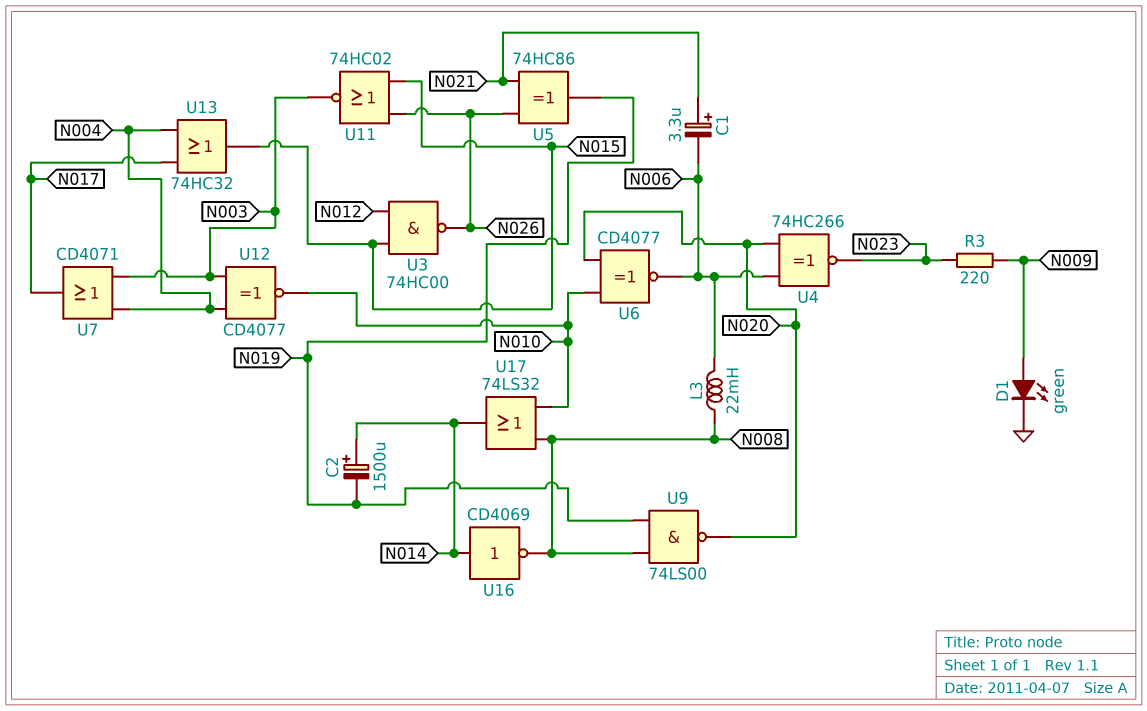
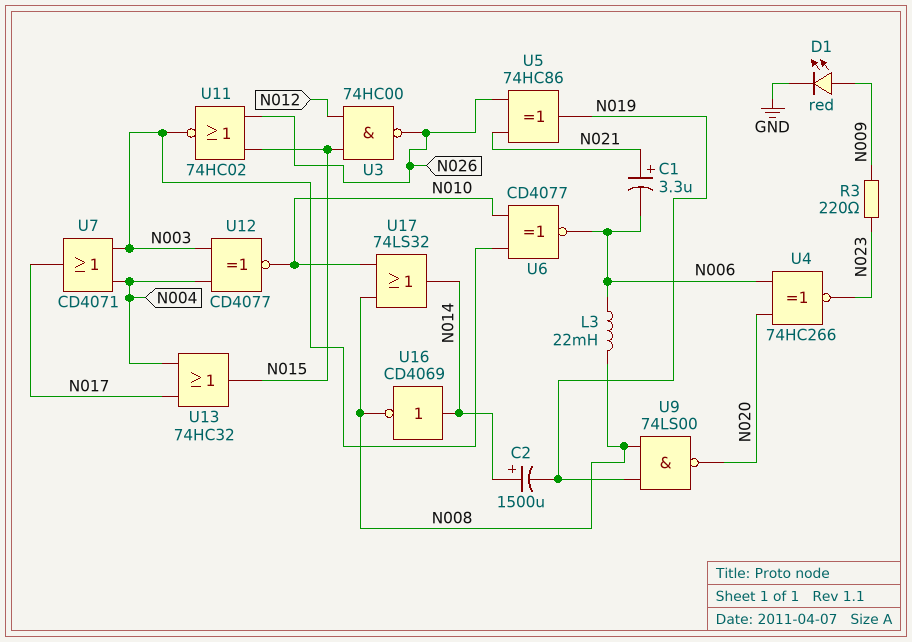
D1: LED green (A N009, K GND) -> LED red (A N009, K GND)
U6: XNOR CD4077 (in N010, in N020, out N006) -> XNOR CD4077 (in N003, in N010, out N006)

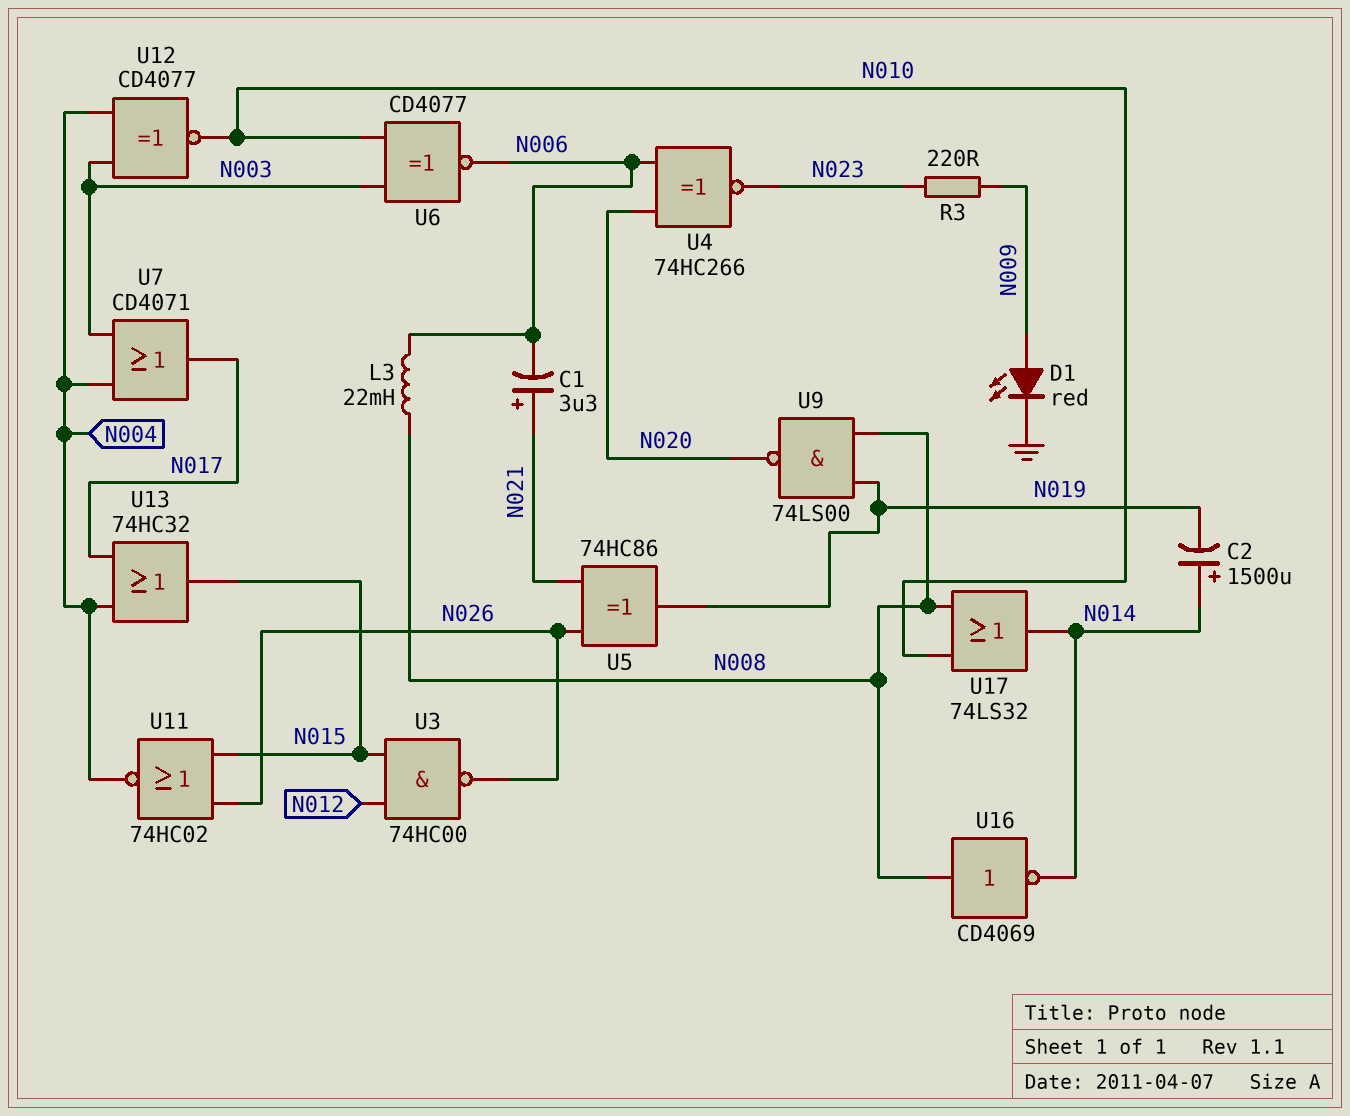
U11: NOR 74HC02 (in N015, in N026, out N003) -> NOR 74HC02 (in N015, in N026, out N004)
U16: NOT CD4069 (in N014, out N008) -> NOT CD4069 (in N008, out N014)

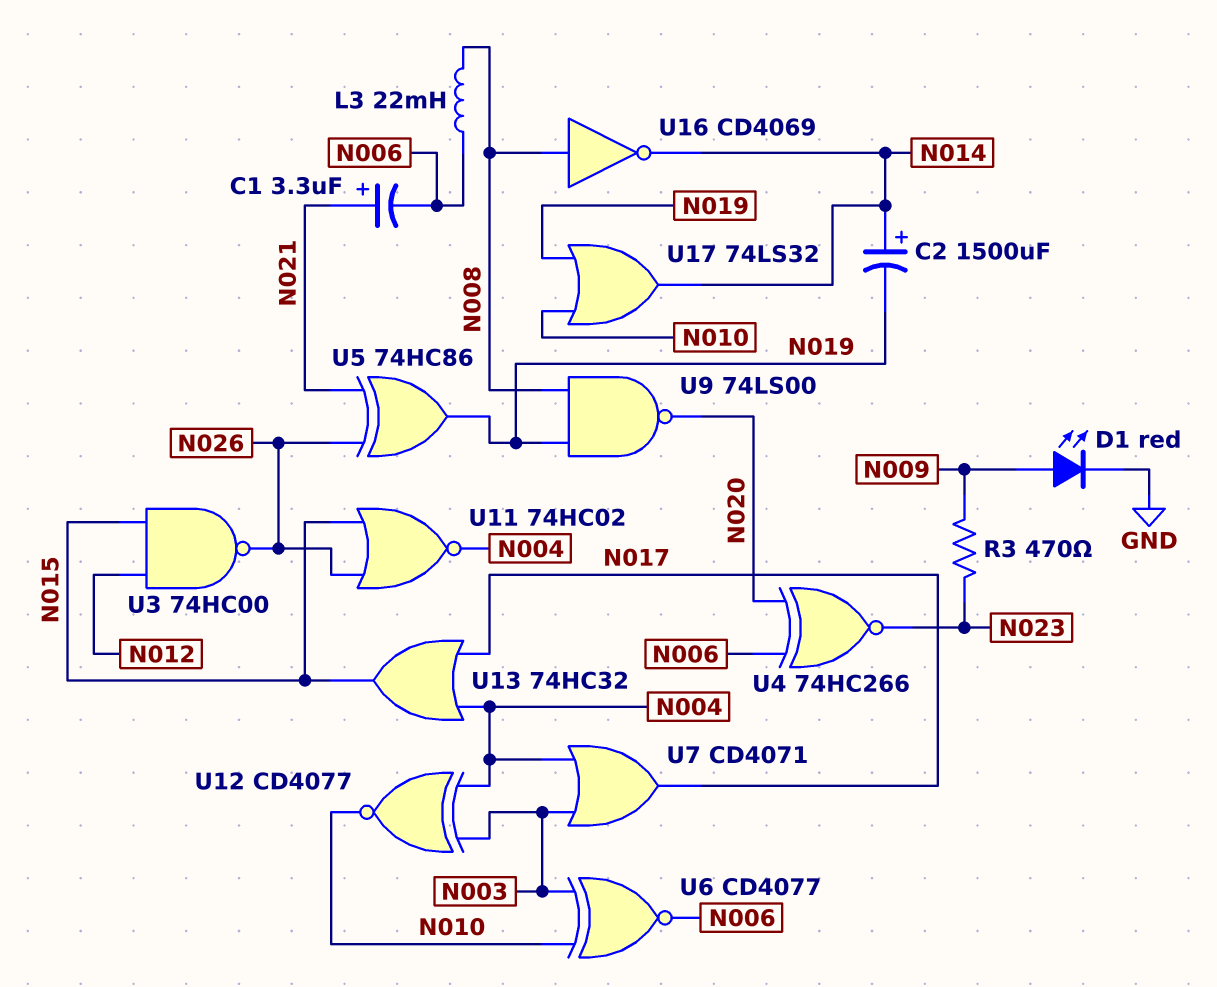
R3: 220 (N009, N023) -> 470 (N009, N023)
U17: OR 74LS32 (in N008, in N010, out N014) -> OR 74LS32 (in N010, in N019, out N014)

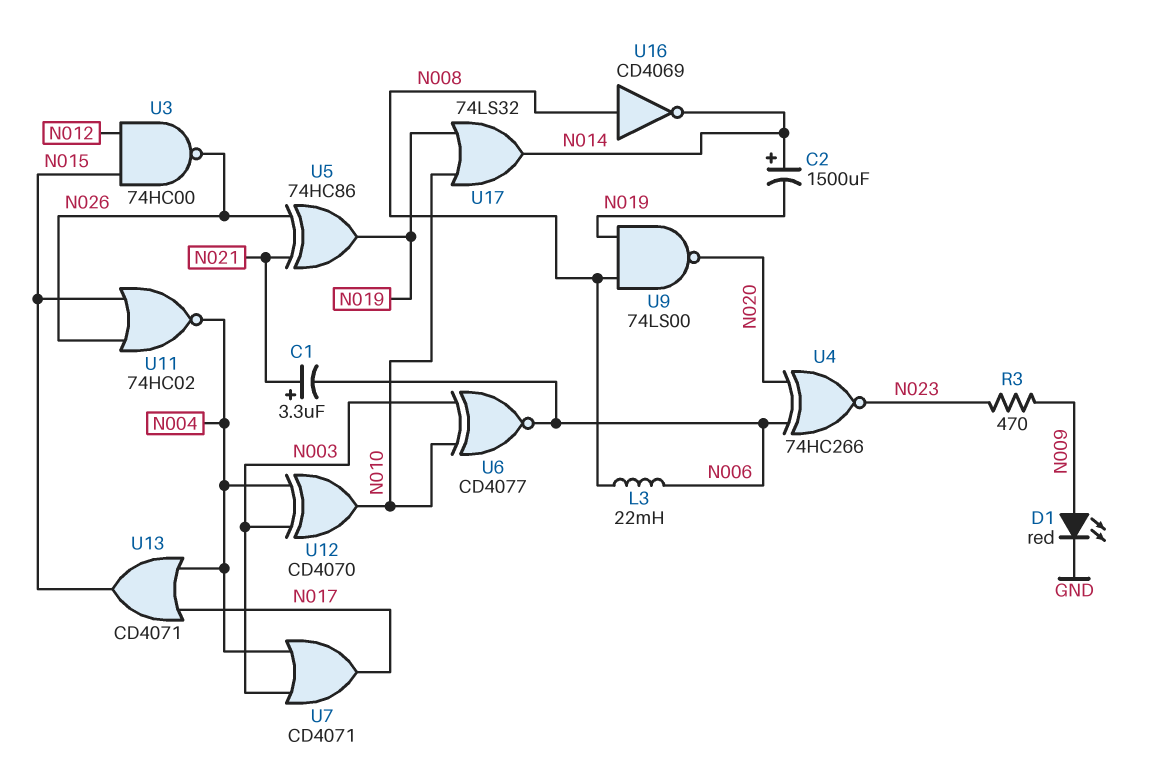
U12: XNOR CD4077 (in N003, in N004, out N010) -> XOR CD4070 (in N003, in N004, out N010)
U13: OR 74HC32 (in N004, in N017, out N015) -> OR CD4071 (in N004, in N017, out N015)

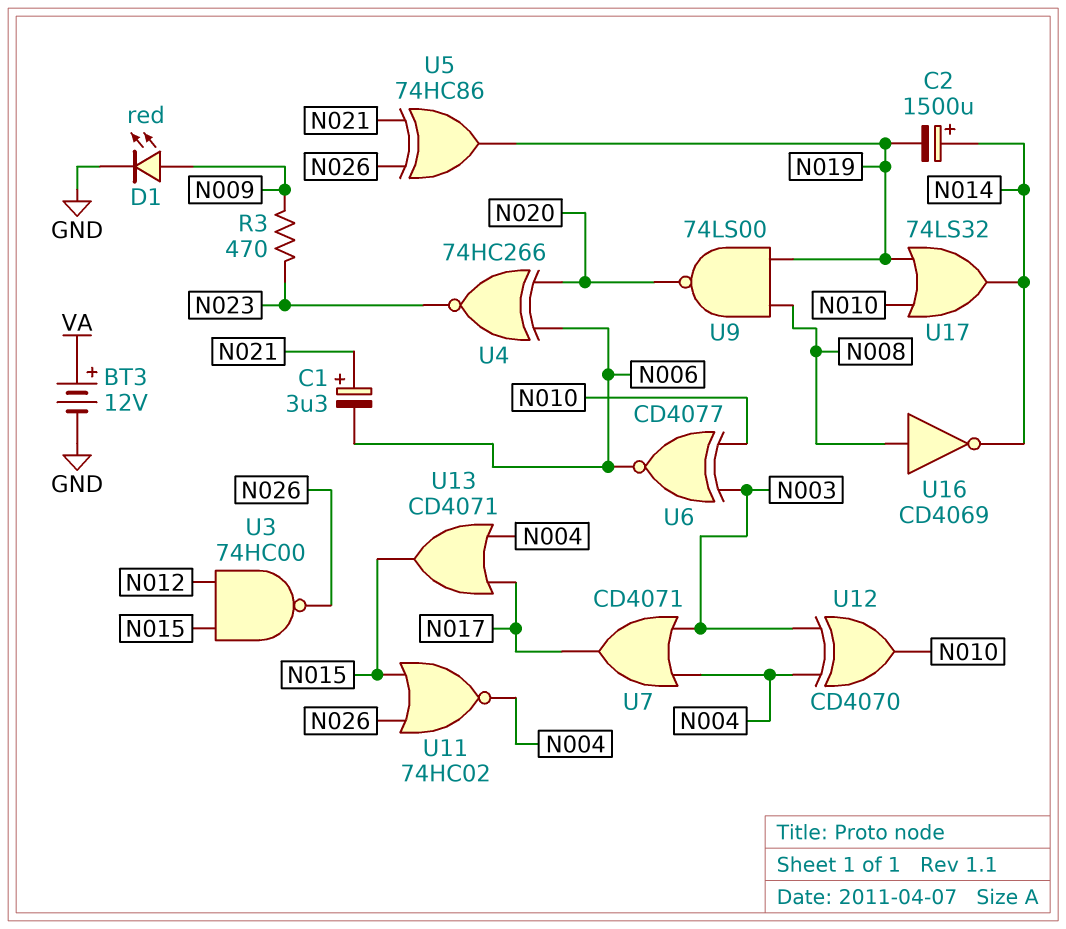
BT3: none -> 12V (plus VA, minus GND)
L3: 22mH (N006, N008) -> none

